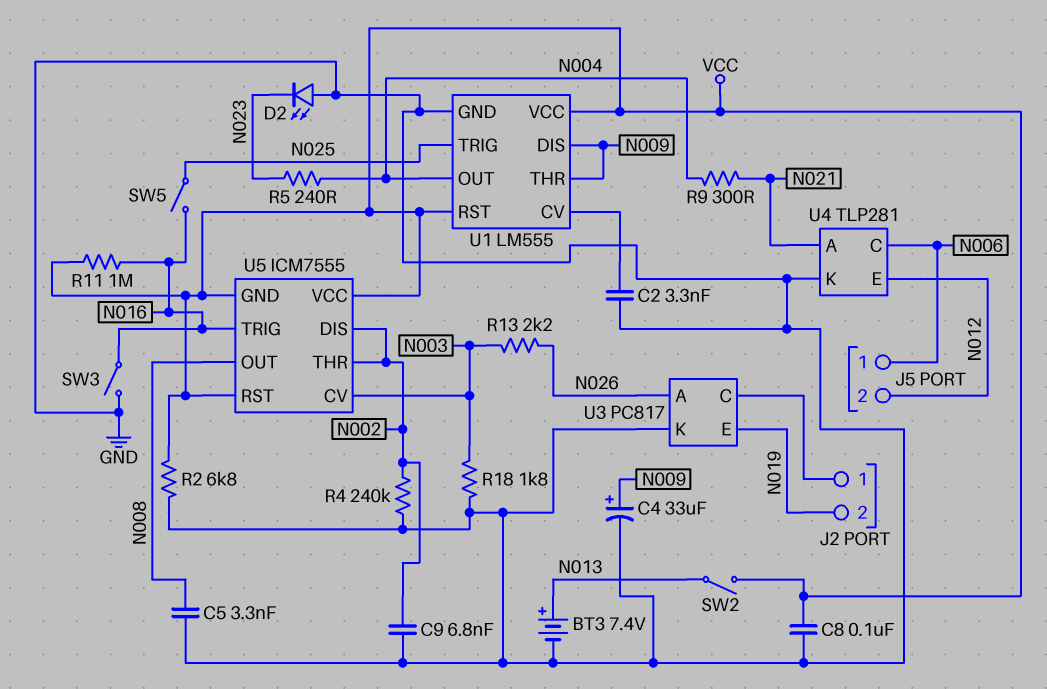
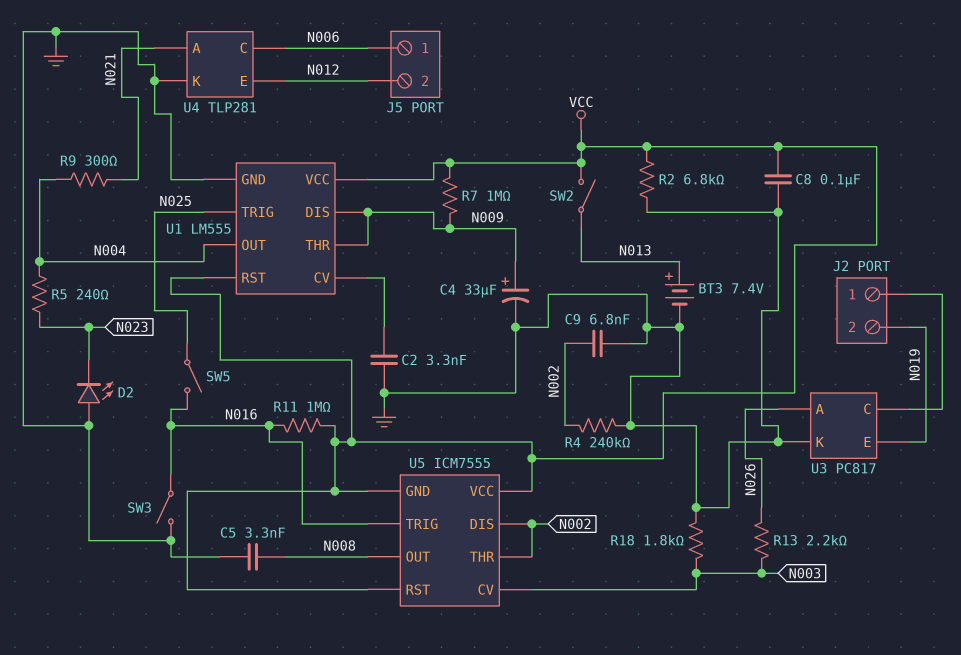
R7: none -> 1M (N009, VCC)

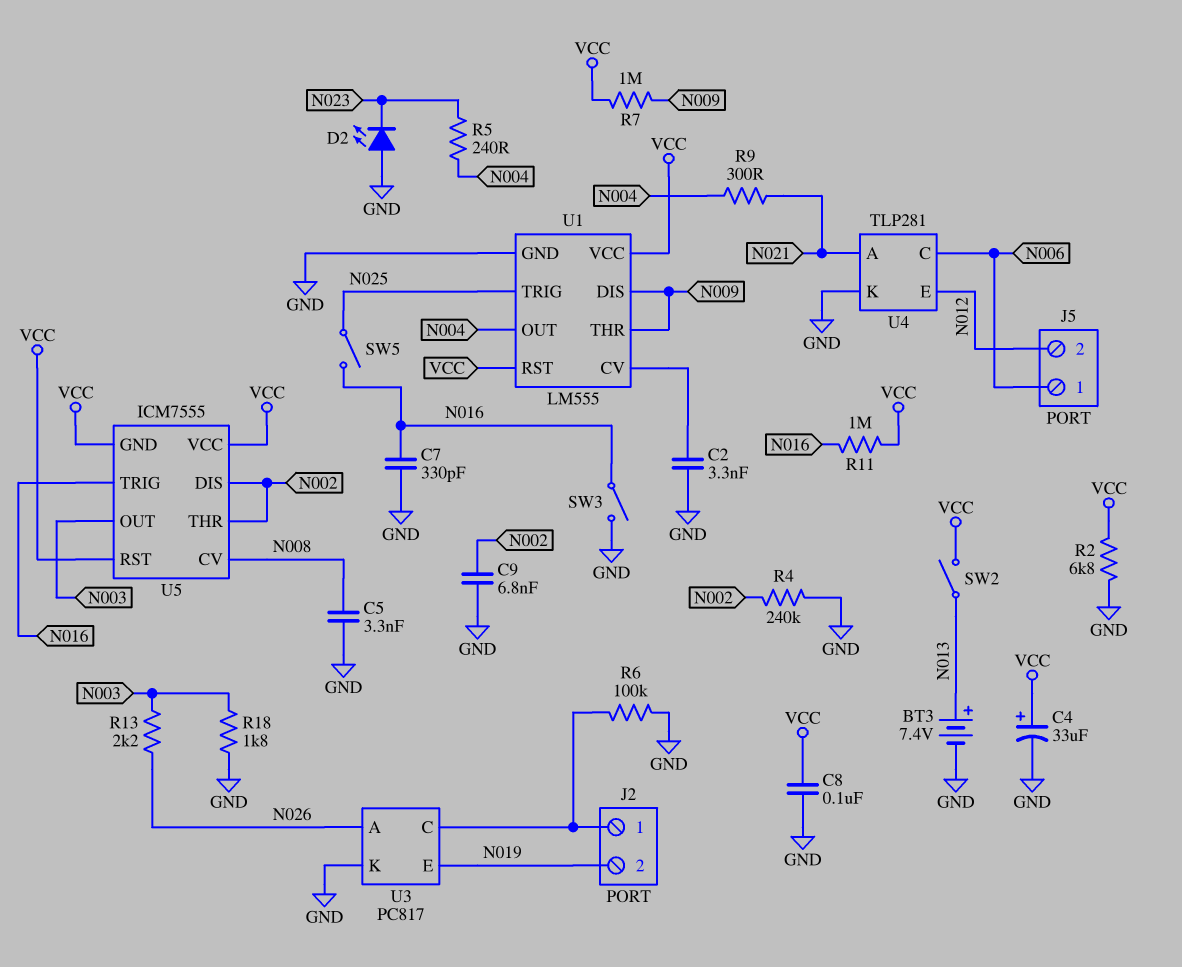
C4: 33uF (plus N009, minus GND) -> 33uF (plus VCC, minus GND)
C7: none -> 330pF (GND, N016)
R6: none -> 100k (GND, J2/1)
U5 pin CV: N003 -> N008
U5 pin OUT: N008 -> N003

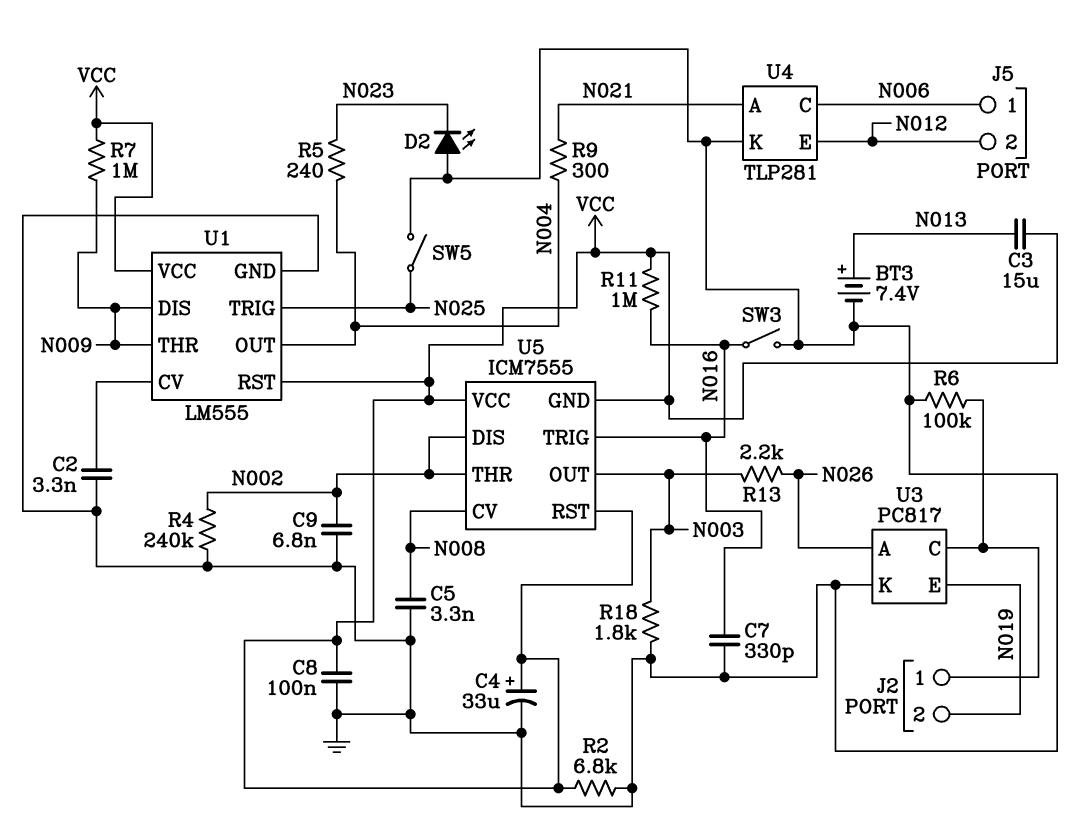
C3: none -> 15uF (N013, VCC)
SW2: switch (N013, VCC) -> none
SW5: switch (N016, N025) -> switch (GND, N025)

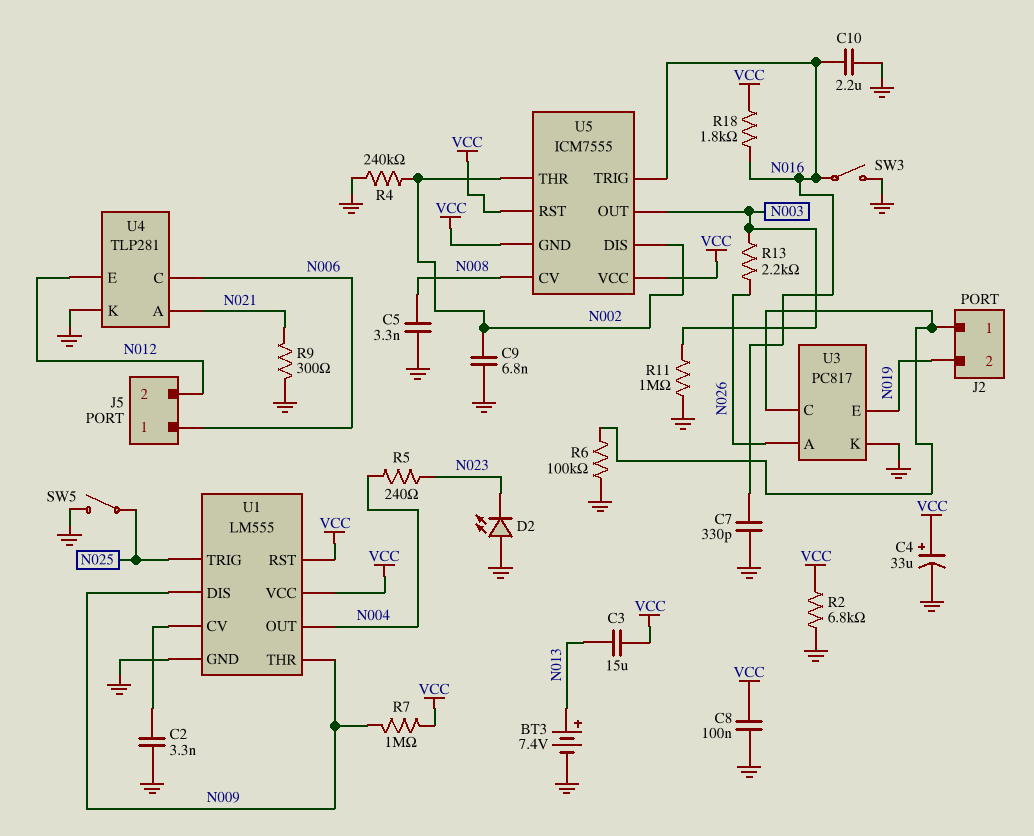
C10: none -> 2.2uF (GND, N016)
R9: 300 (N004, N021) -> 300 (GND, N021)
R11: 1M (N016, VCC) -> 1M (GND, N003)
R18: 1.8k (GND, N003) -> 1.8k (N016, VCC)

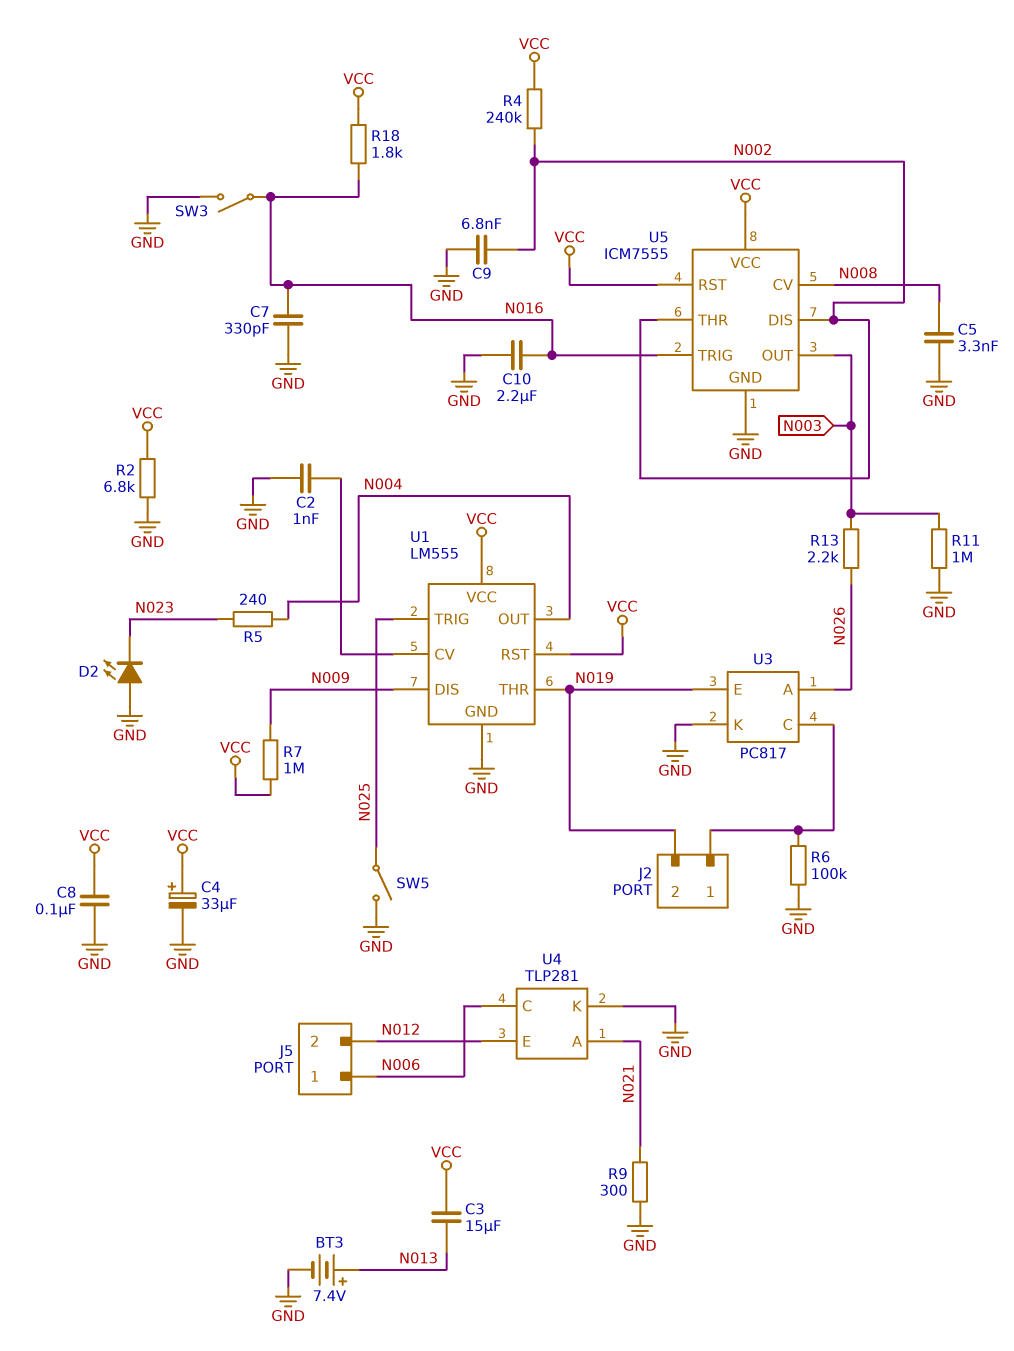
C2: 3.3nF (GND, U1/CV) -> 1nF (GND, U1/CV)
R4: 240k (GND, N002) -> 240k (N002, VCC)
U1 pin THR: N009 -> N019
U5 pin GND: VCC -> GND

